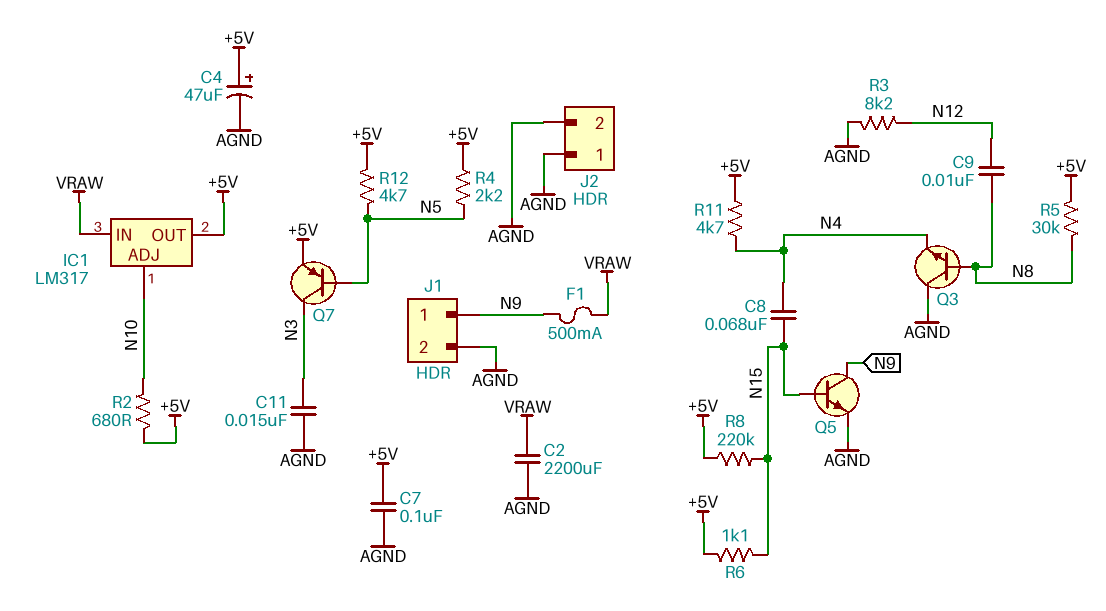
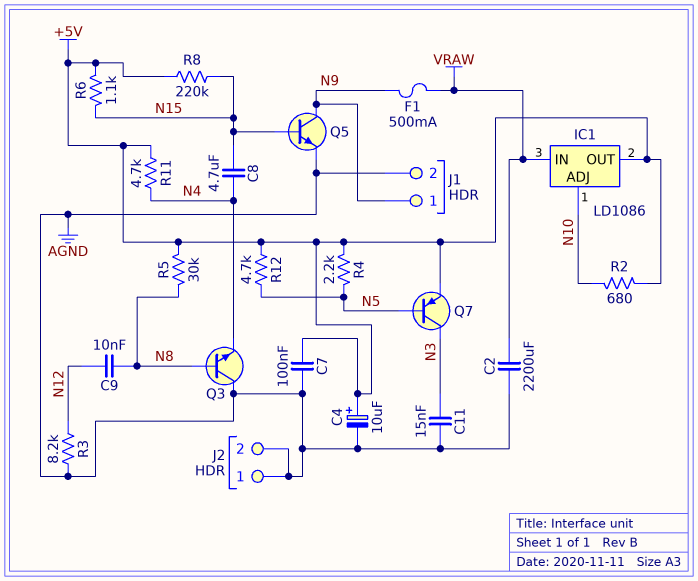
C4: 47uF (plus +5V, minus AGND) -> 10uF (plus +5V, minus AGND)
C8: 68nF (N4, N15) -> 4.7uF (N4, N15)
IC1: LM317 -> LD1086

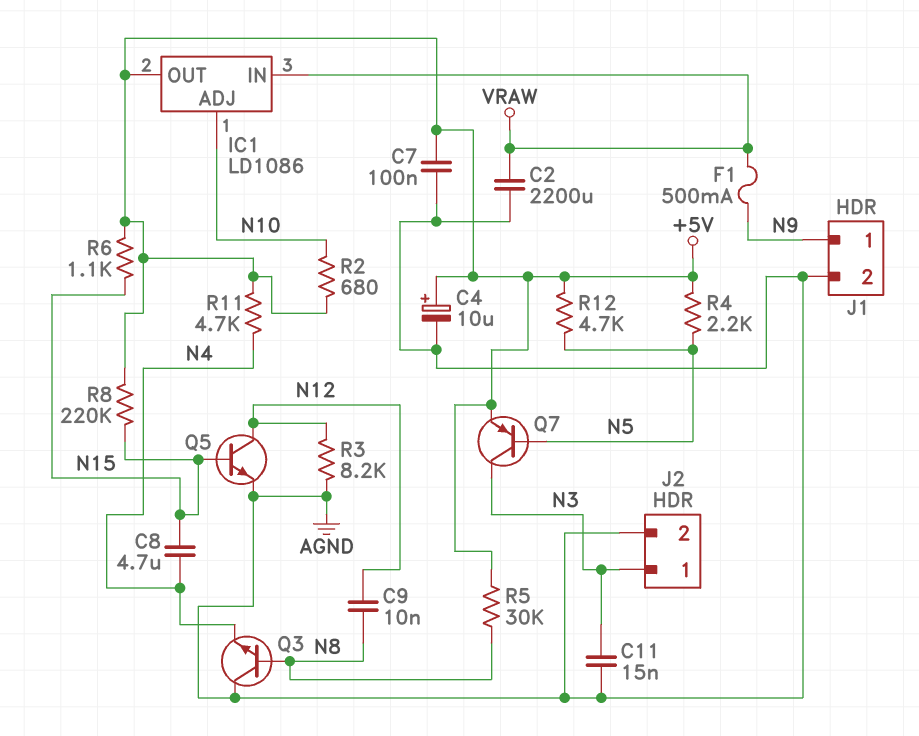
J2 pin 1: AGND -> N3
Q5: NPN (B N15, C N9, E AGND) -> NPN (B N15, C N12, E AGND)

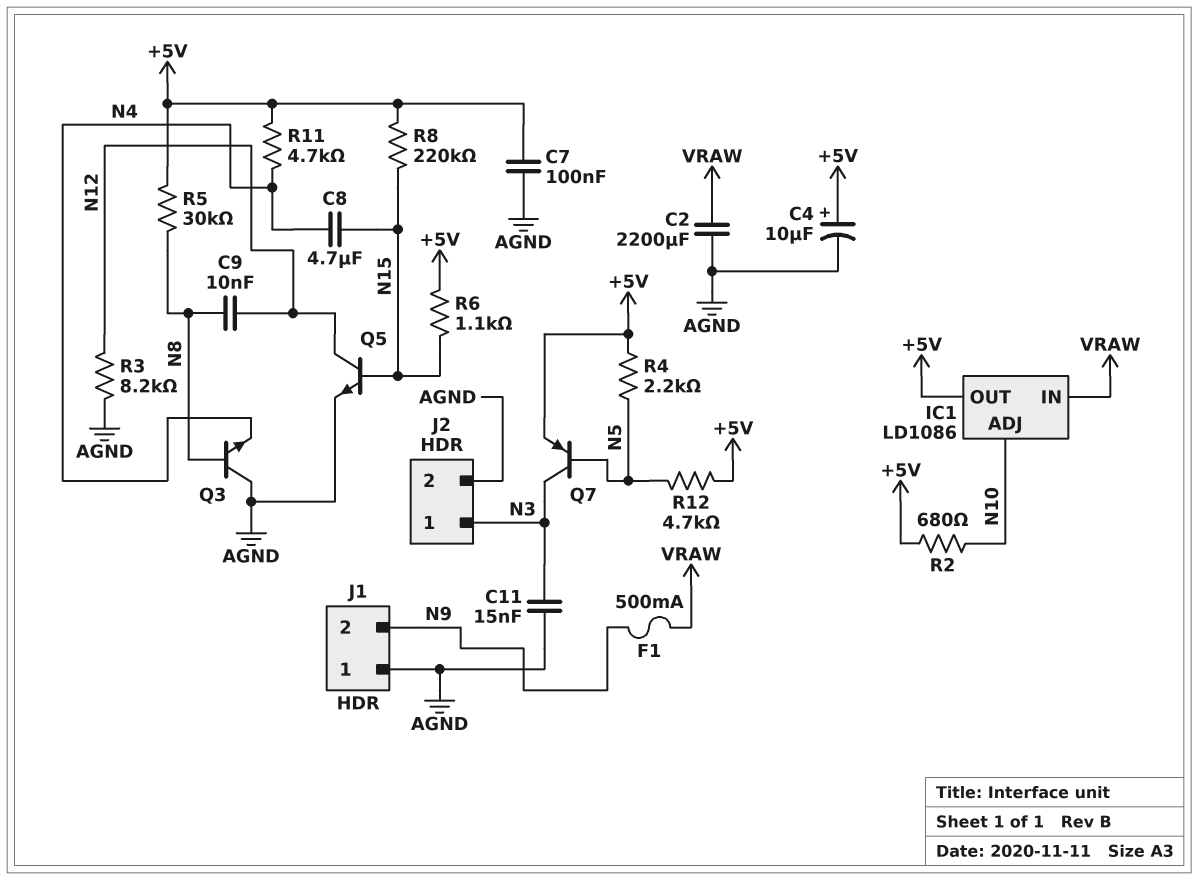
J1 pin 1: N9 -> AGND
J1 pin 2: AGND -> N9

